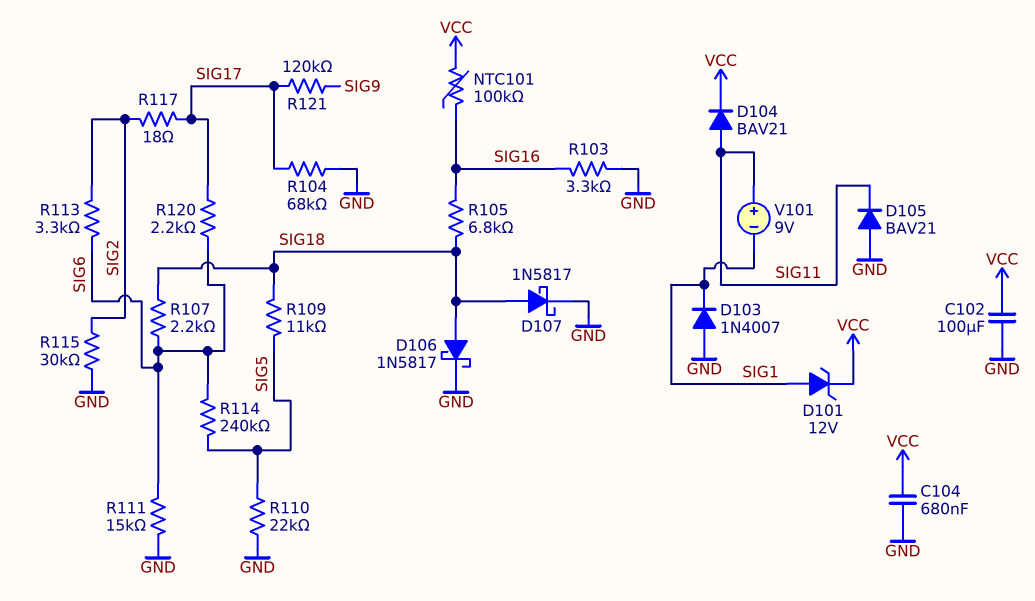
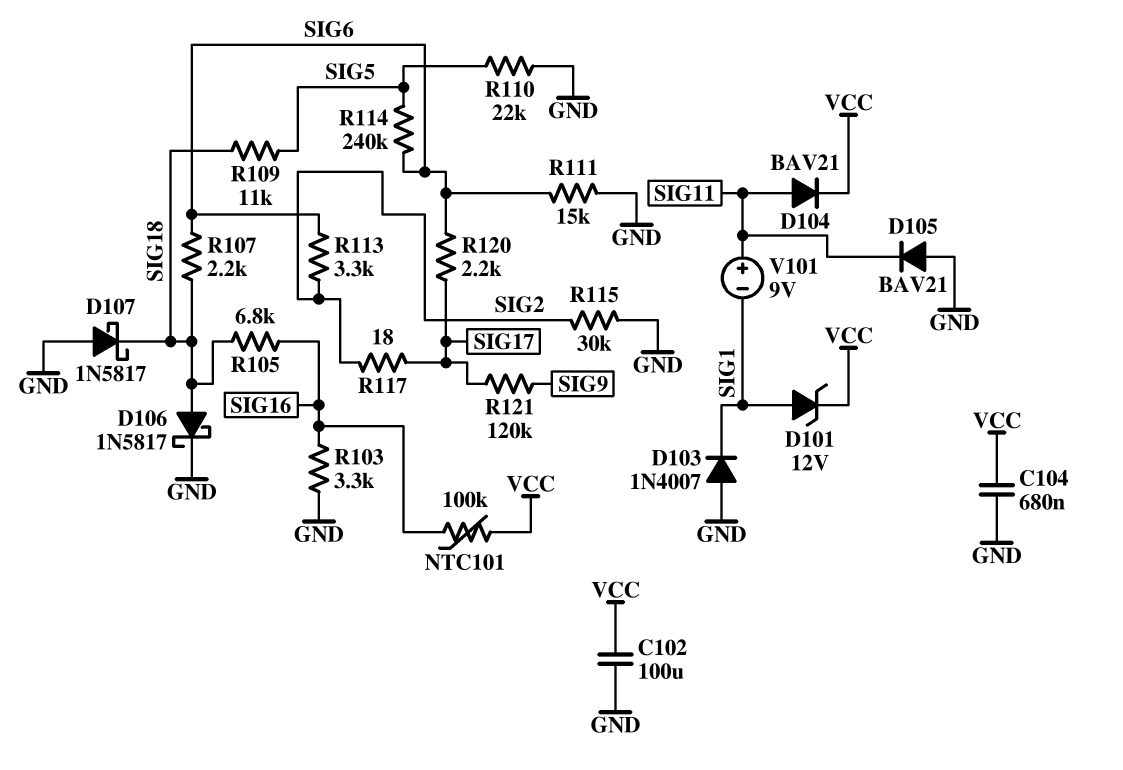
D107: schottky 1N5817 (A SIG18, K GND) -> schottky 1N5817 (A GND, K SIG18)
R104: 68k (GND, SIG17) -> none

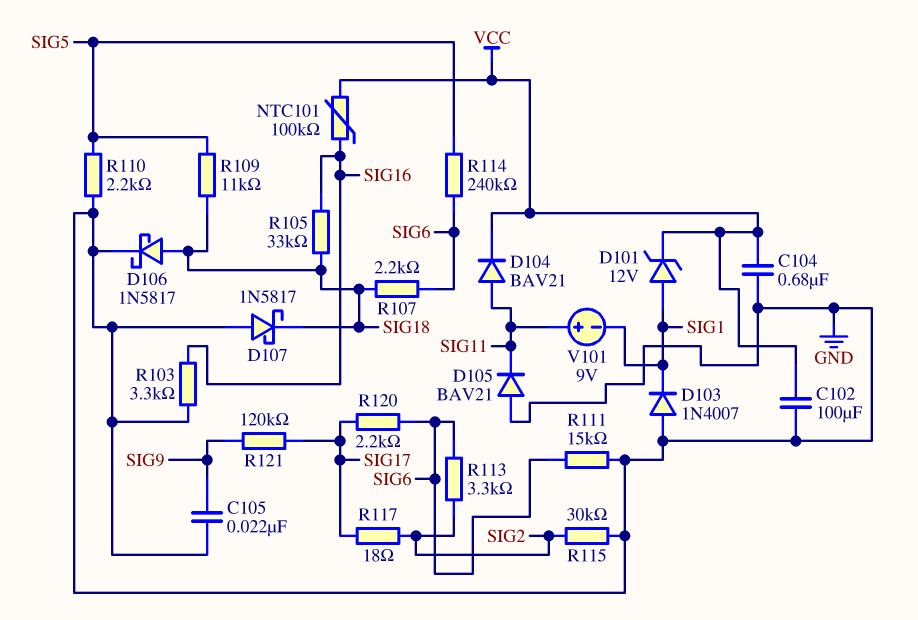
C105: none -> 22nF (GND, SIG9)
R105: 6.8k (SIG16, SIG18) -> 33k (SIG16, SIG18)
R110: 22k (GND, SIG5) -> 2.2k (GND, SIG5)

